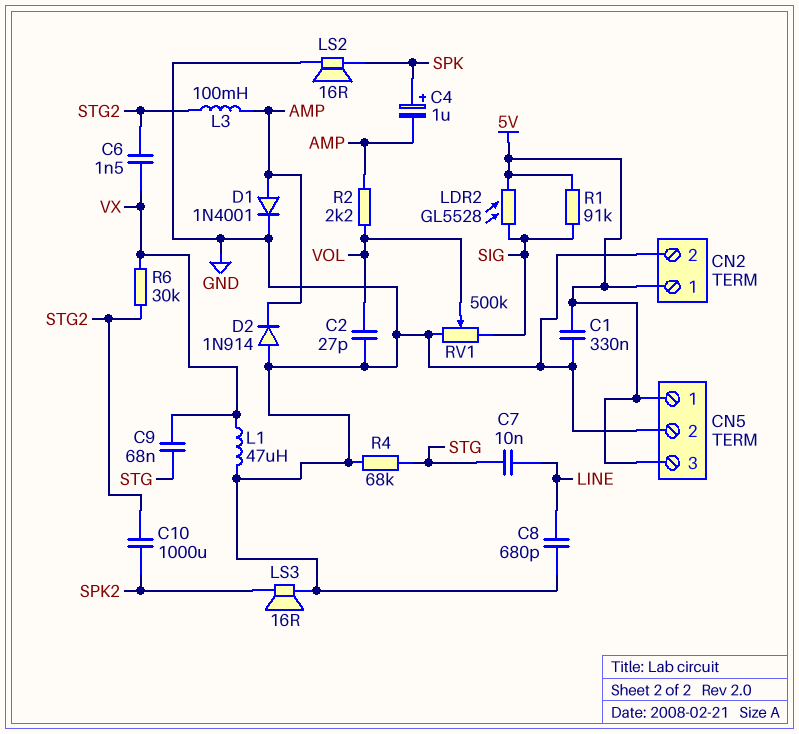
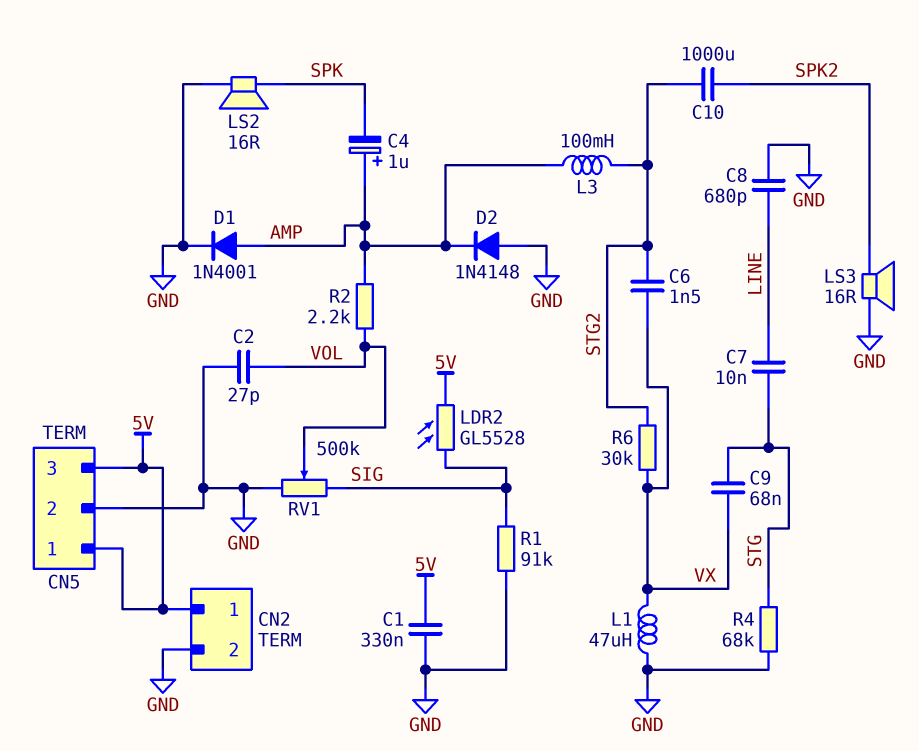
C4: 1uF (plus SPK, minus AMP) -> 1uF (plus AMP, minus SPK)
D2: diode 1N914 (A GND, K AMP) -> diode 1N4148 (A GND, K AMP)
R1: 91k (5V, SIG) -> 91k (GND, SIG)

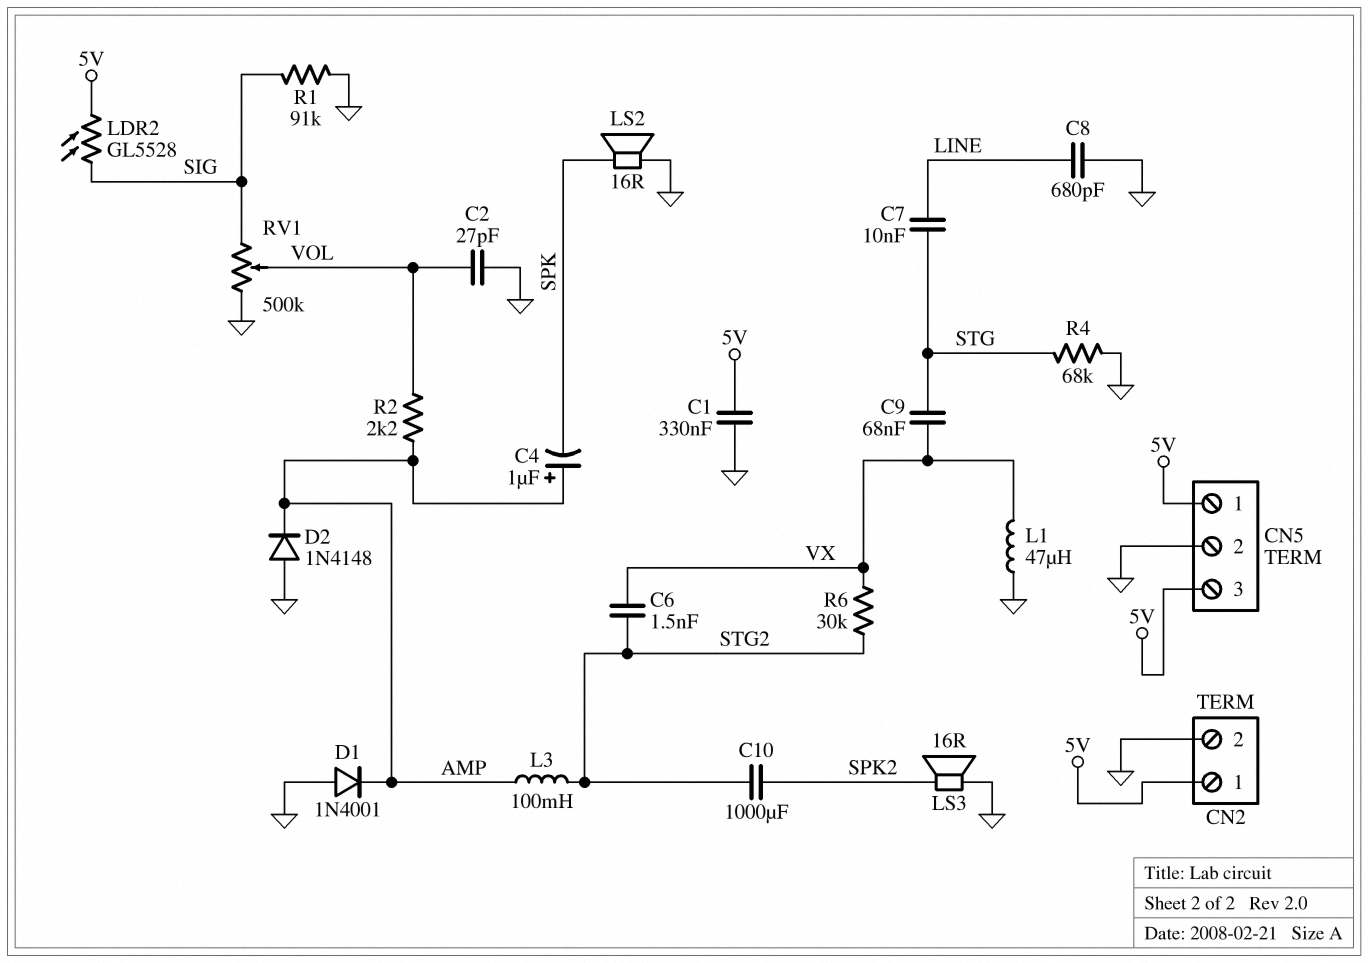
D1: diode 1N4001 (A AMP, K GND) -> diode 1N4001 (A GND, K AMP)

